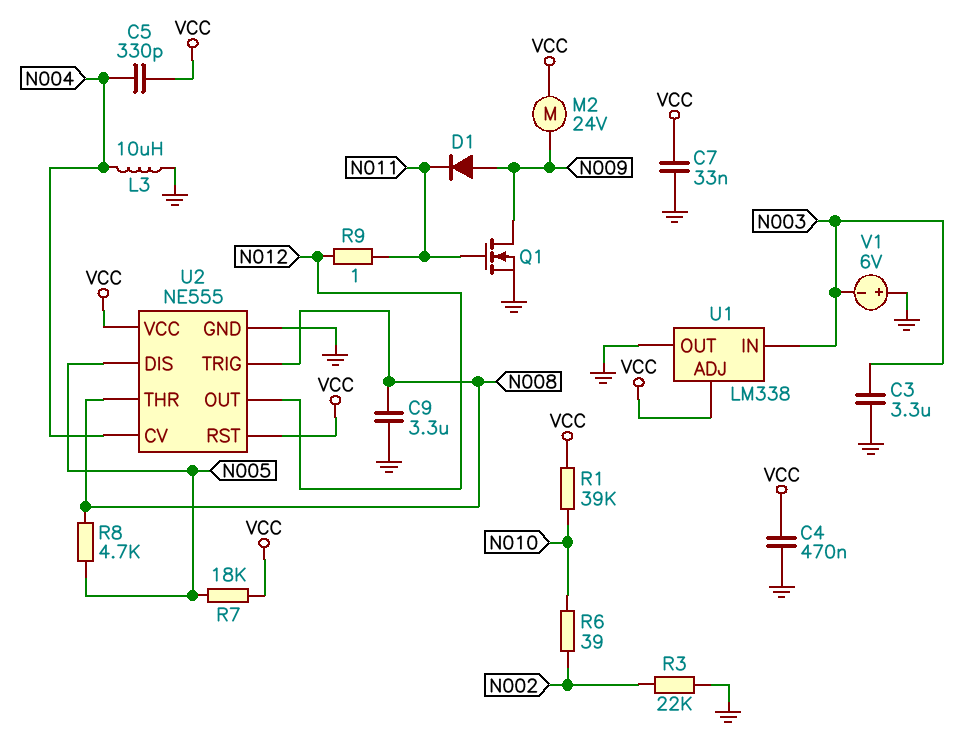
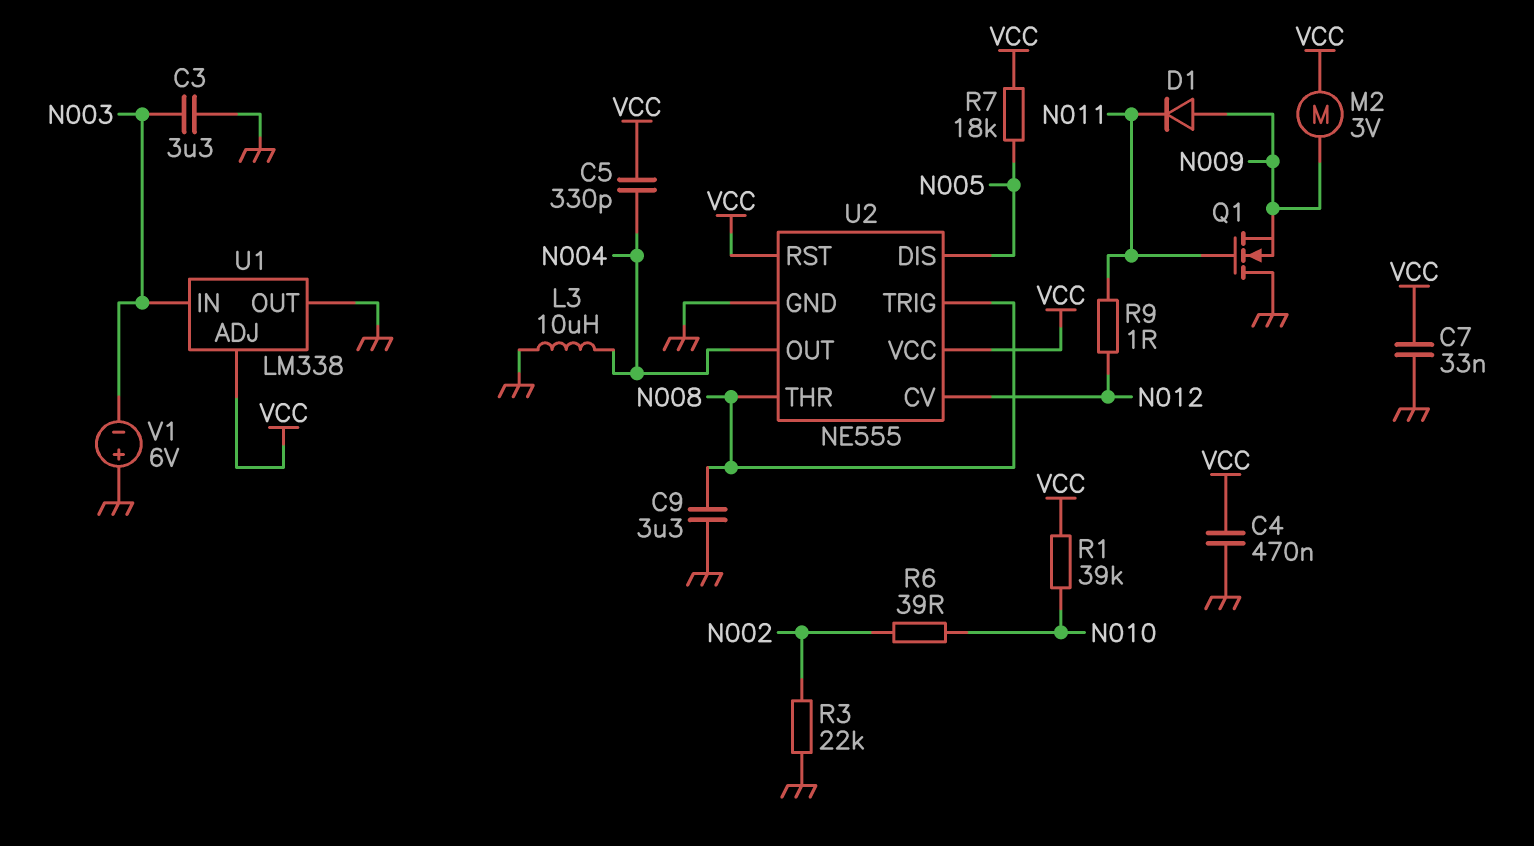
M2: motor 24V (N009, VCC) -> motor 3V (N009, VCC)
Q1: NMOS (G N011, D N009, S GND) -> NMOS (G N011, D GND, S N009)
R8: 4.7k (N005, N008) -> none
U2 pin CV: N004 -> N012
U2 pin OUT: N012 -> N004

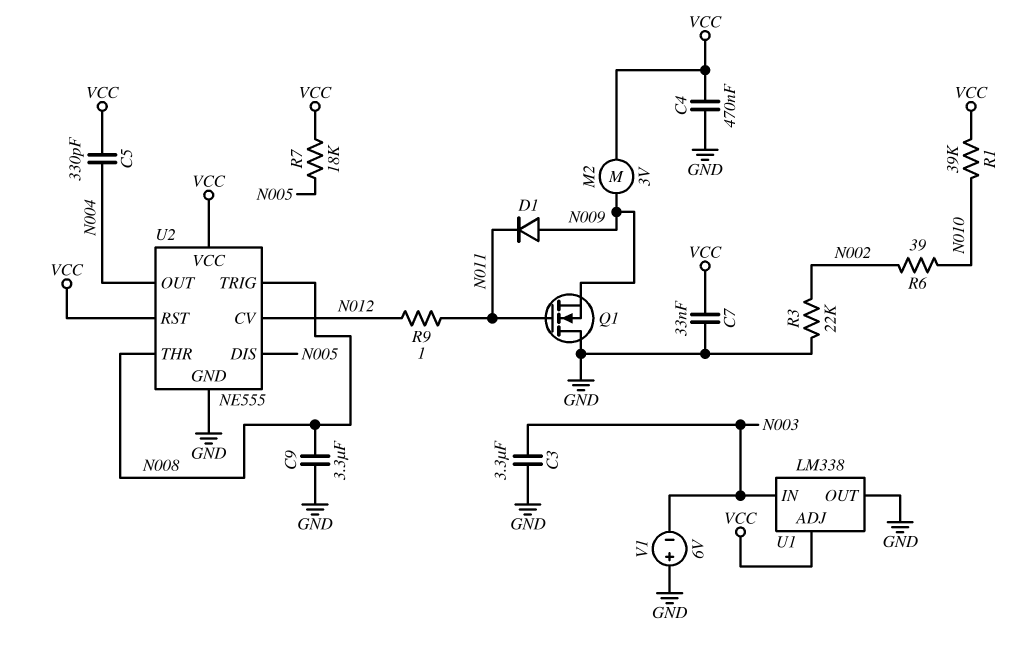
L3: 10uH (GND, N004) -> none

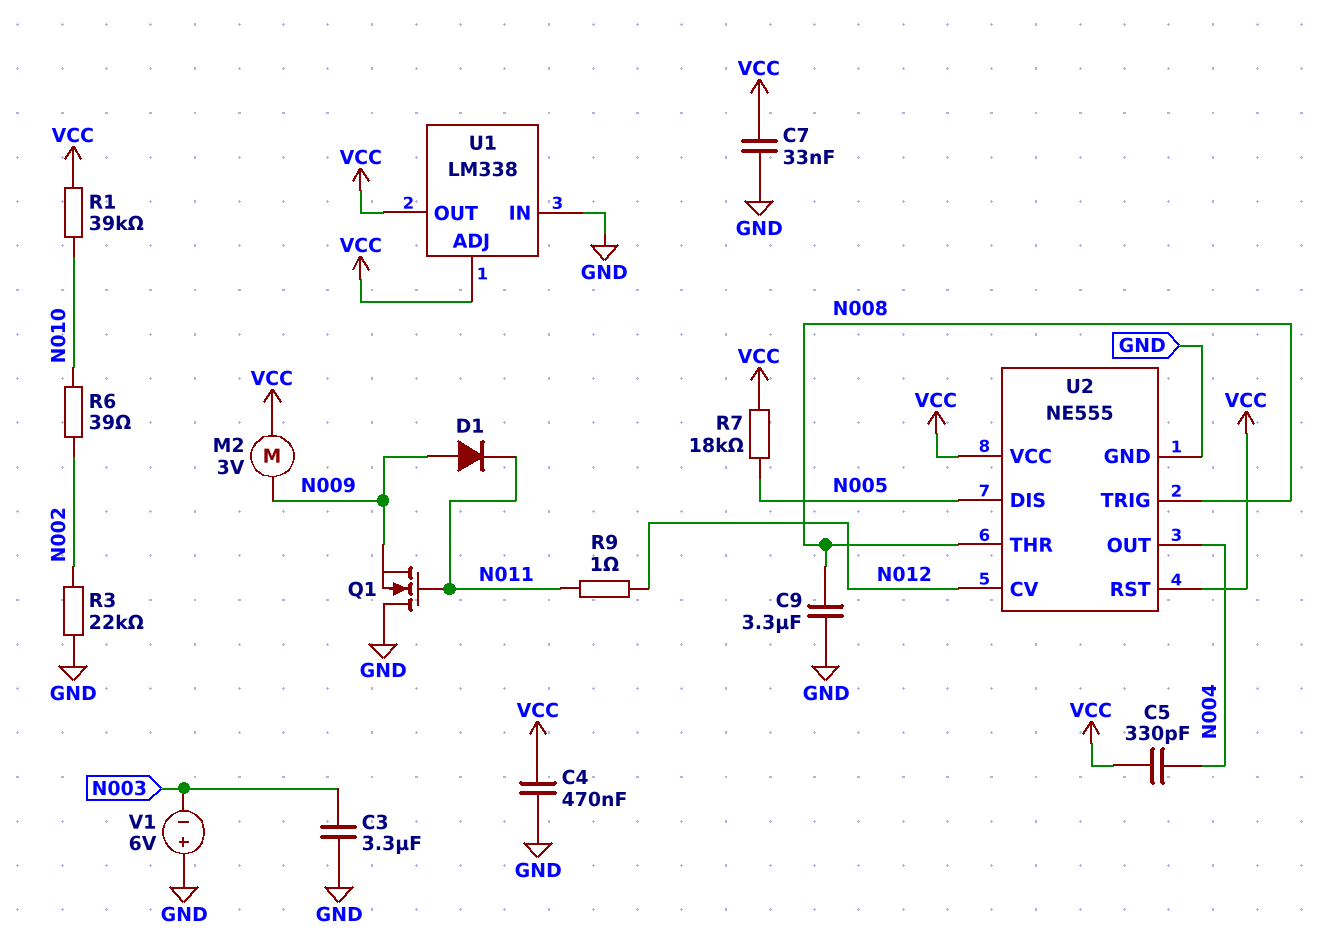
U1 pin IN: N003 -> GND
U1 pin OUT: GND -> VCC

